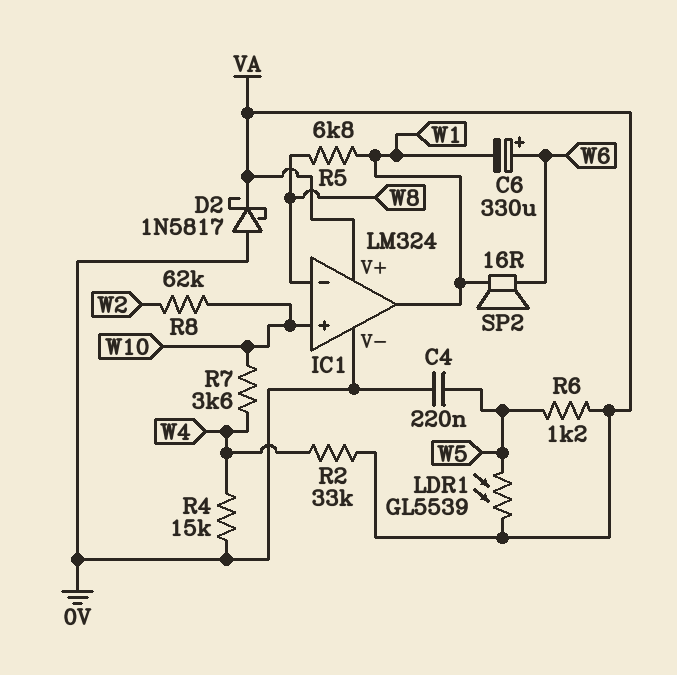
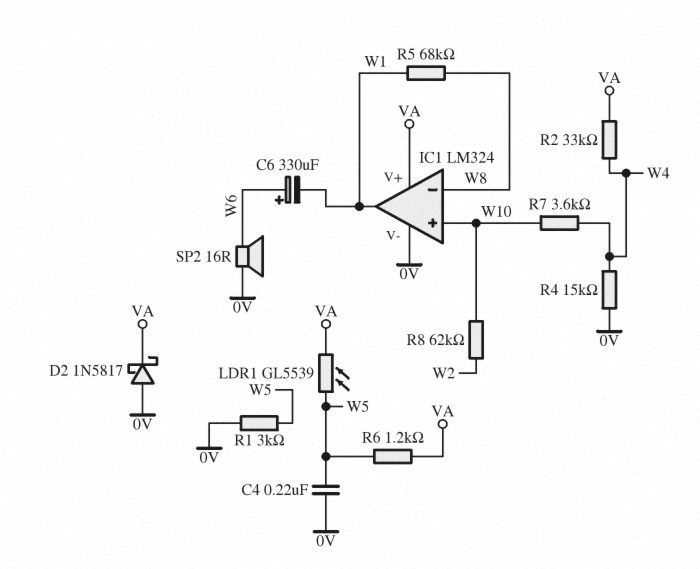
R1: none -> 3k (0V, W5)
R5: 6.8k (W1, W8) -> 68k (W1, W8)
SP2: speaker 16R (W1, W6) -> speaker 16R (0V, W6)

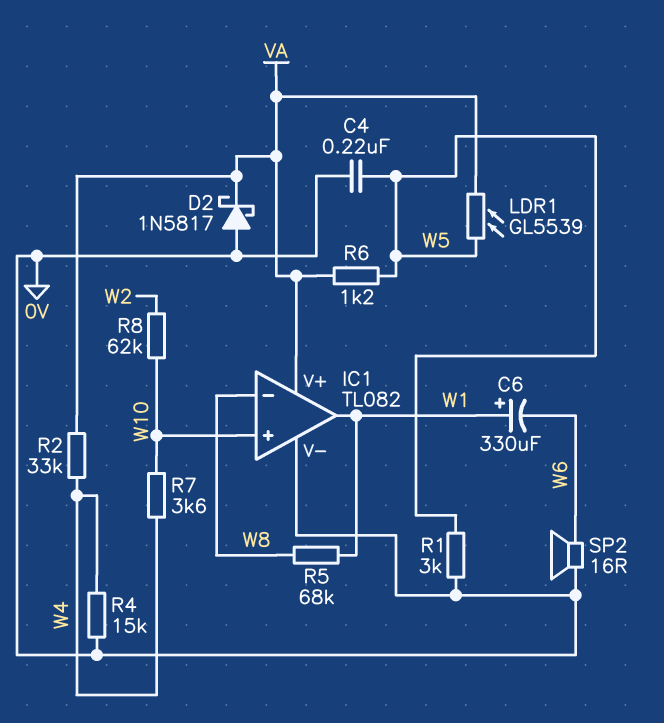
C6: 330uF (plus W6, minus W1) -> 330uF (plus W1, minus W6)
IC1: LM324 -> TL082

